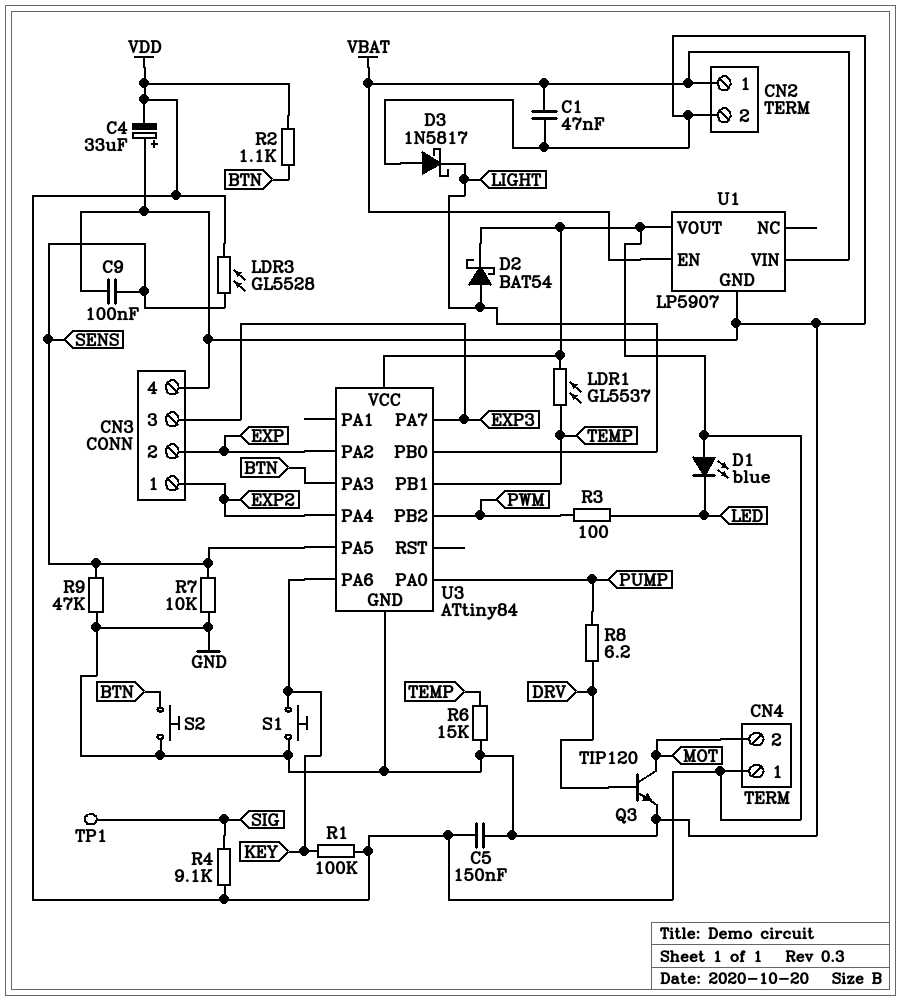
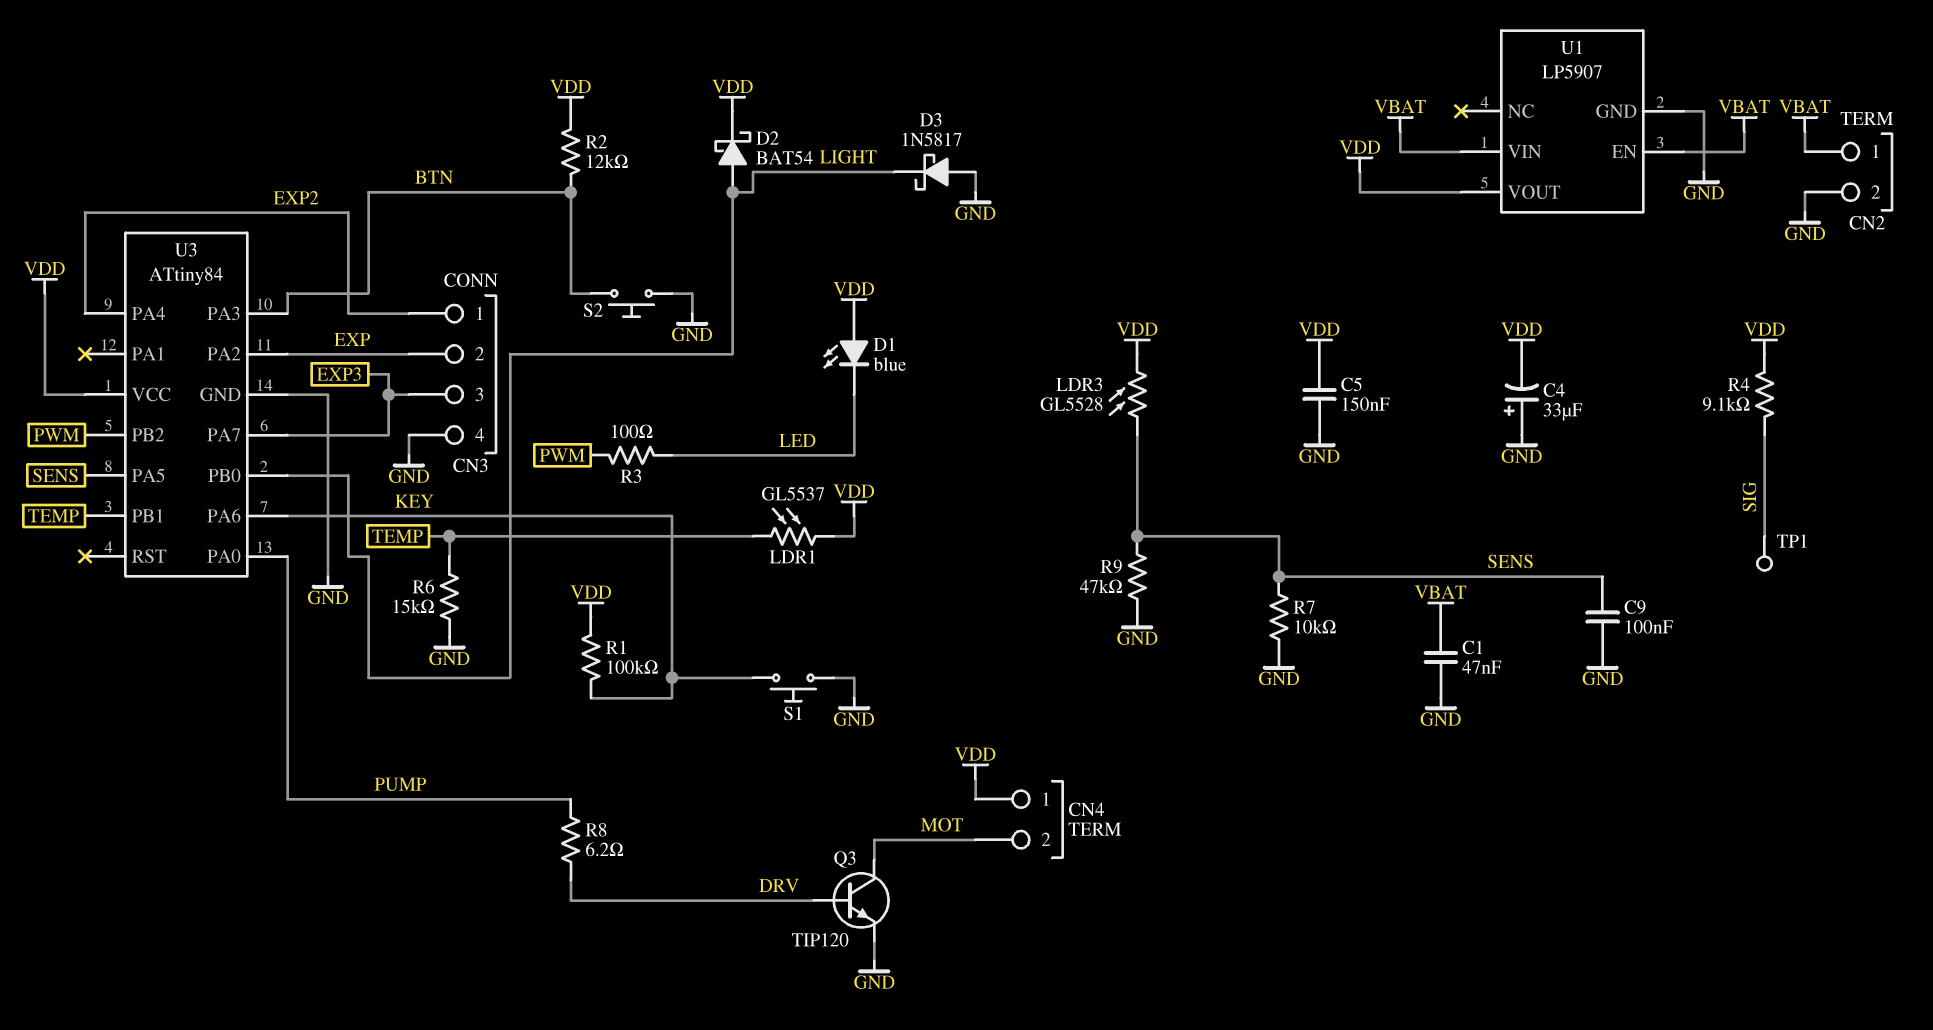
R2: 1.1k (BTN, VDD) -> 12k (BTN, VDD)

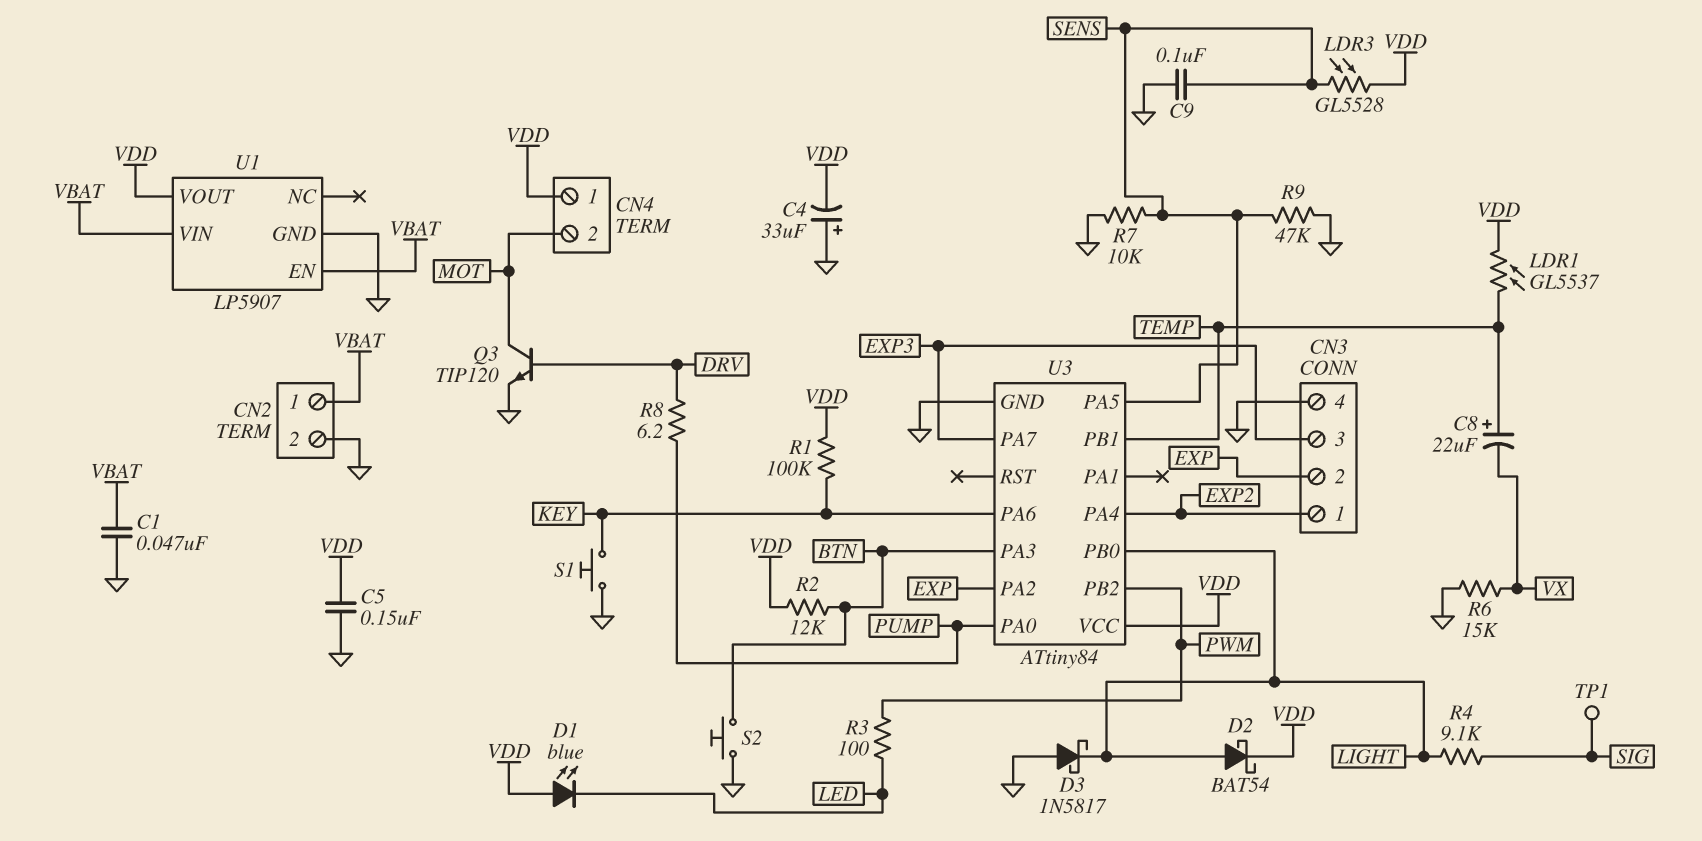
C8: none -> 22uF (plus TEMP, minus VX)
R4: 9.1k (SIG, VDD) -> 9.1k (LIGHT, SIG)
R6: 15k (GND, TEMP) -> 15k (GND, VX)

